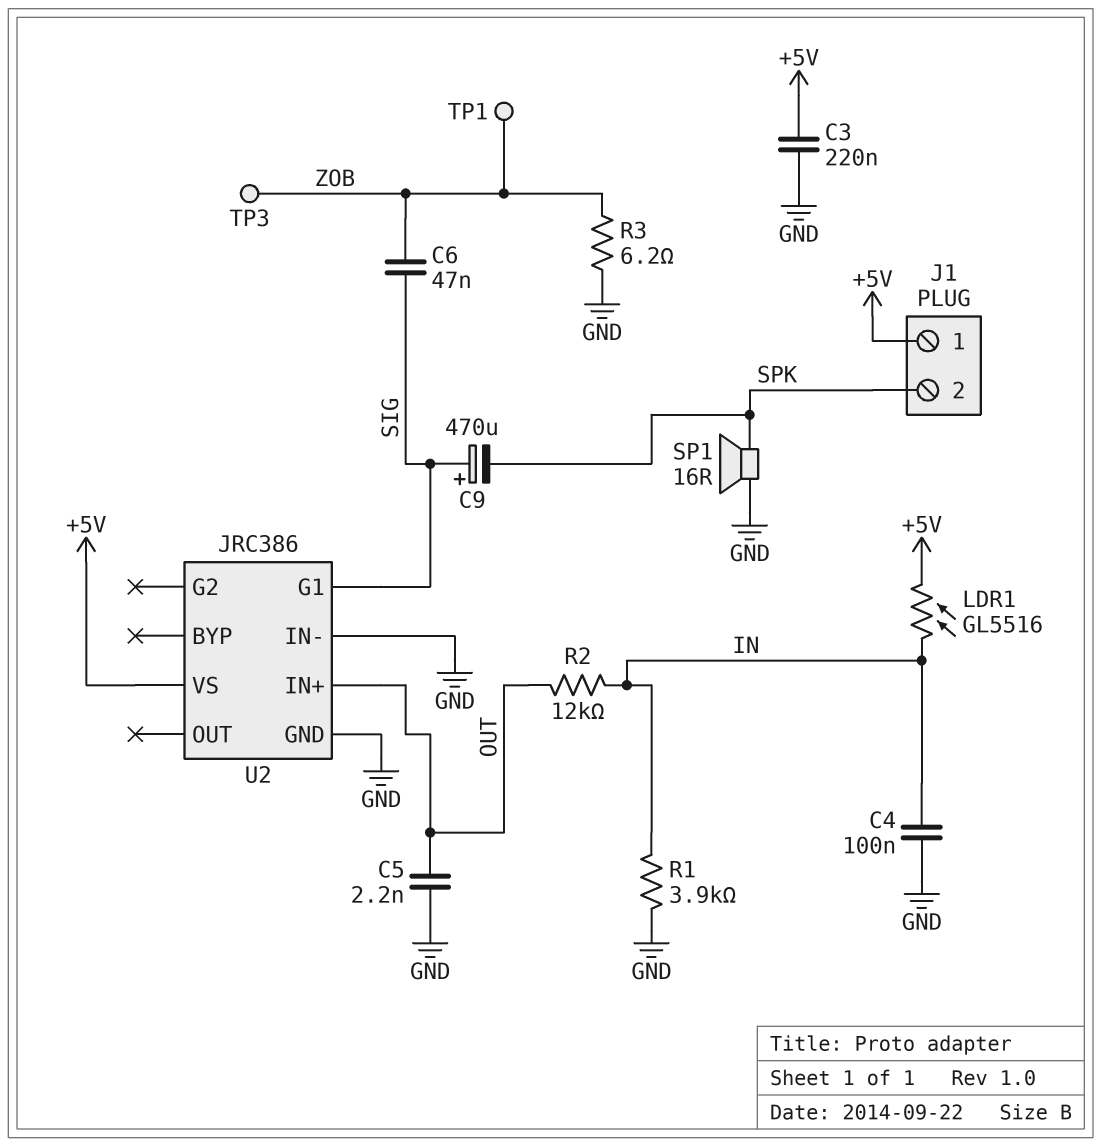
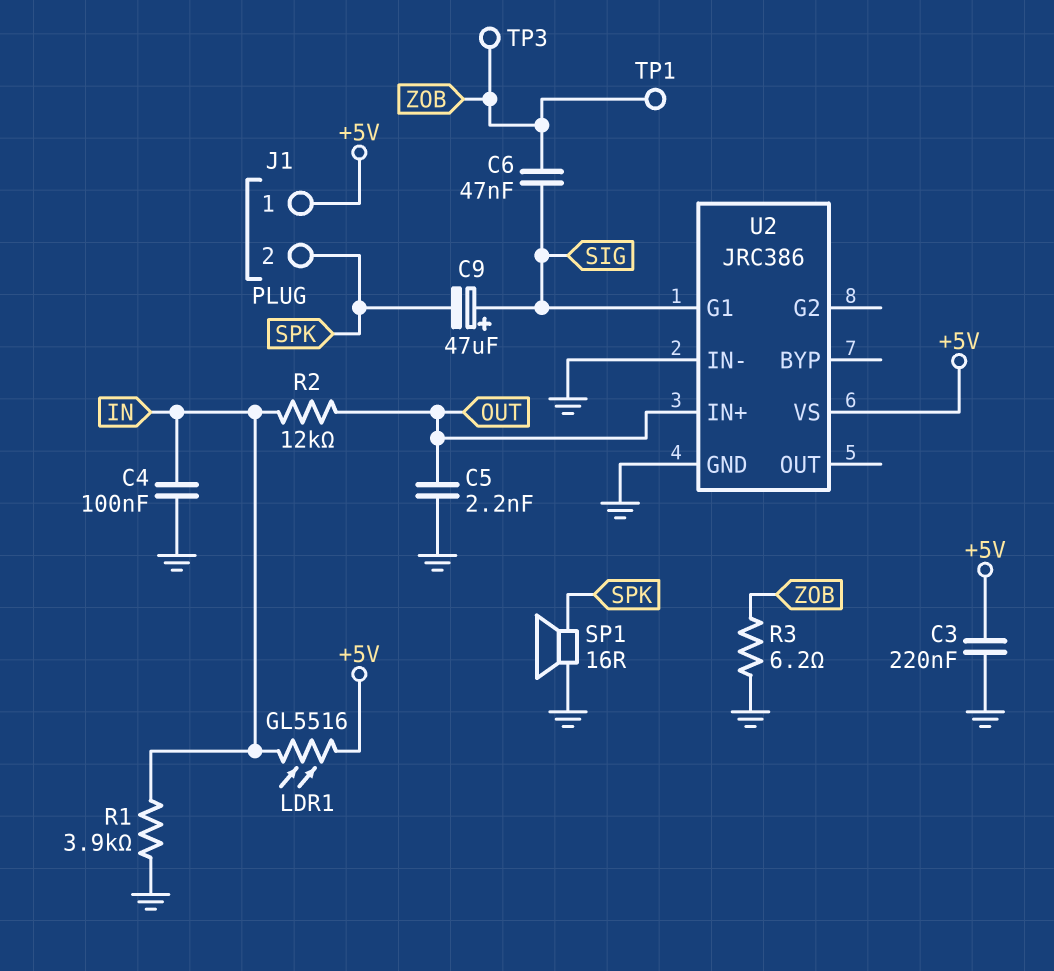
C9: 470uF (plus SIG, minus SPK) -> 47uF (plus SIG, minus SPK)

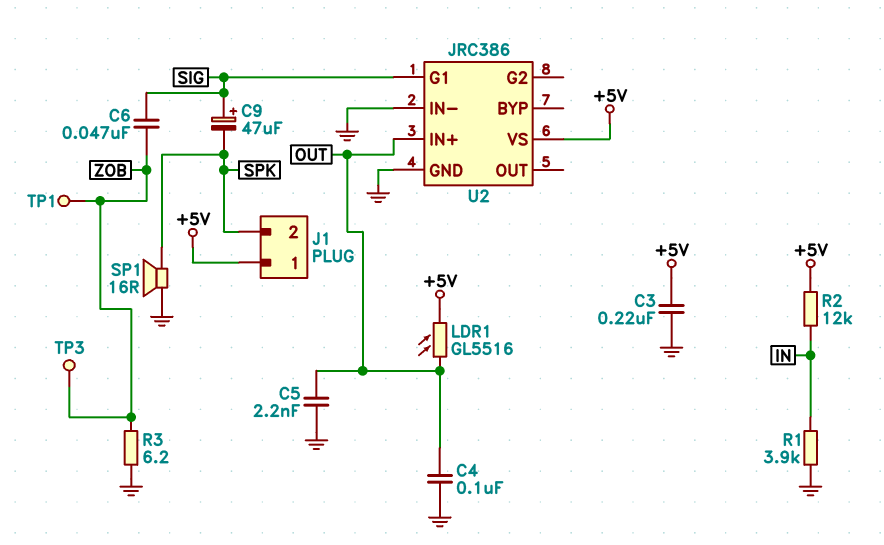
C4: 100nF (GND, IN) -> 100nF (GND, OUT)
LDR1: GL5516 (+5V, IN) -> GL5516 (+5V, OUT)
R2: 12k (IN, OUT) -> 12k (+5V, IN)

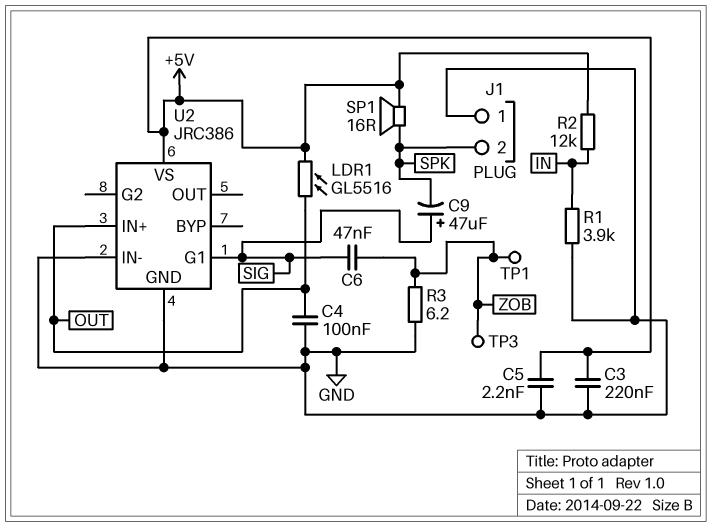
C5: 2.2nF (GND, OUT) -> 2.2nF (+5V, GND)
J1 pin 1: +5V -> GND
SP1: speaker 16R (GND, SPK) -> speaker 16R (+5V, SPK)

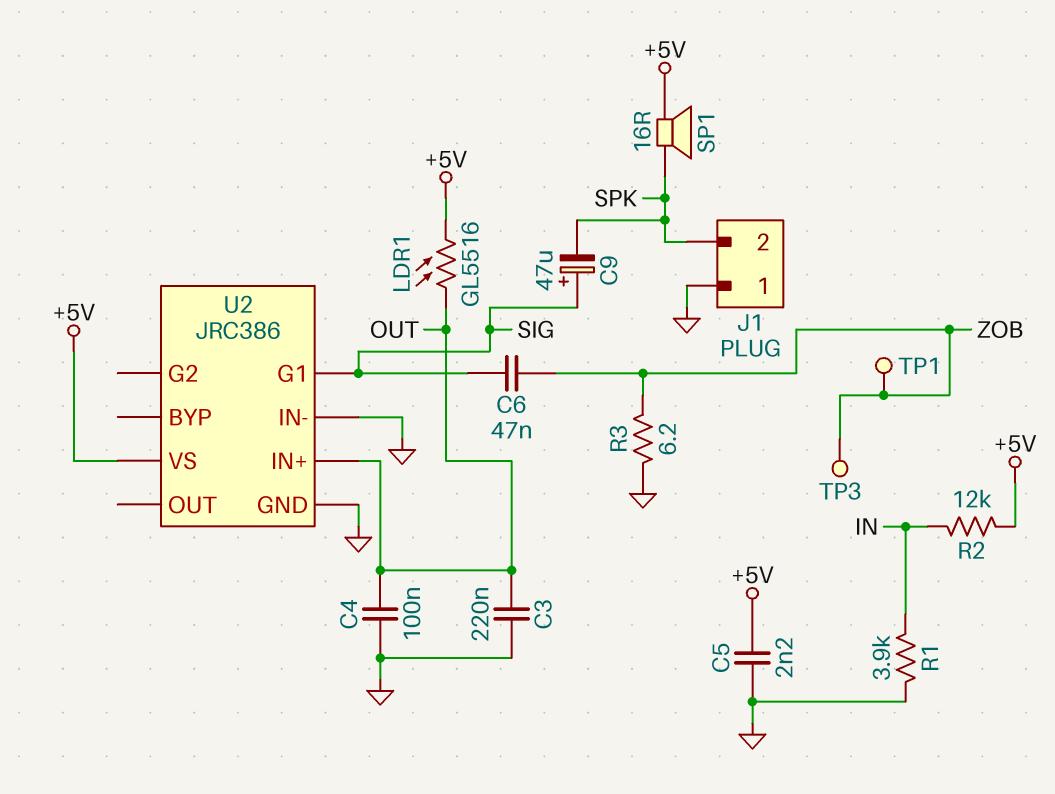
C3: 220nF (+5V, GND) -> 220nF (GND, OUT)

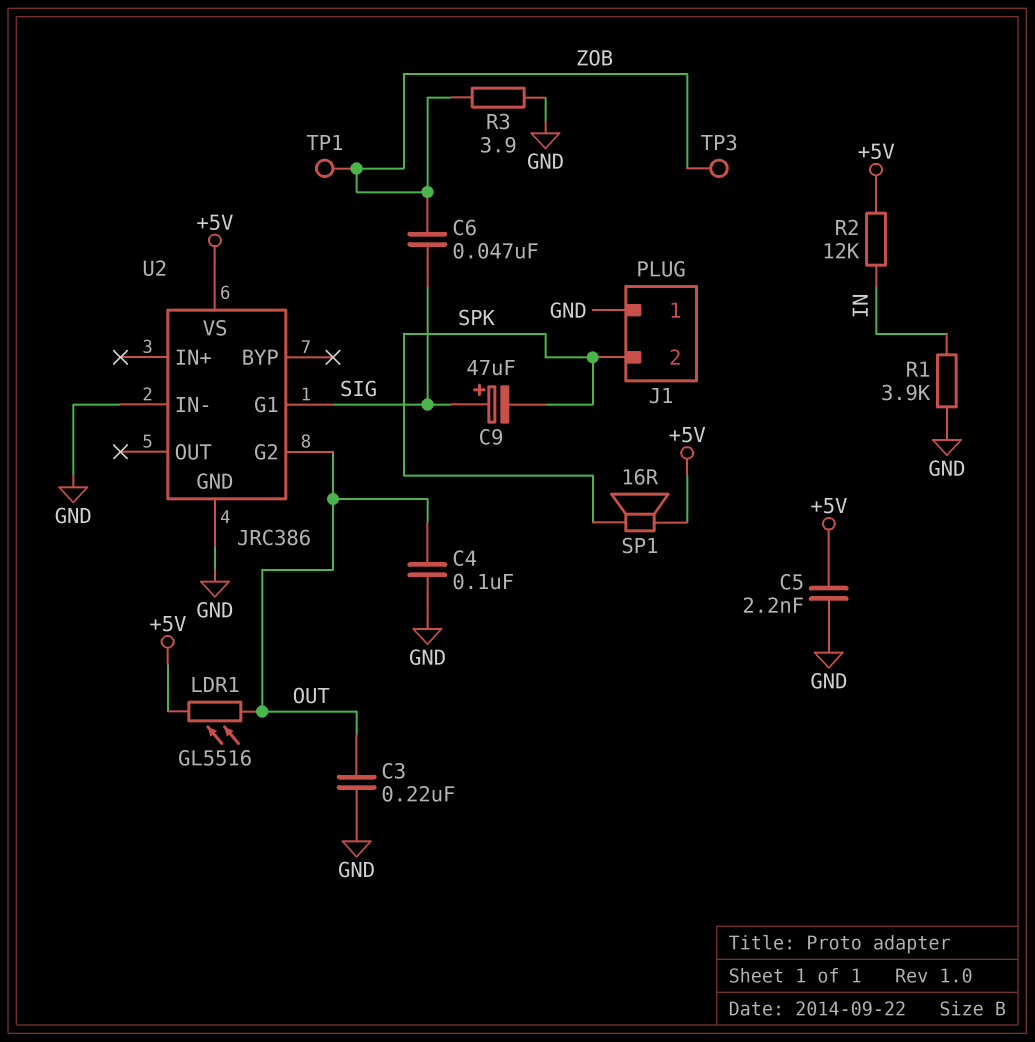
R3: 6.2 (GND, ZOB) -> 3.9 (GND, ZOB)
U2 pin G2: none -> OUT
U2 pin IN+: OUT -> none

